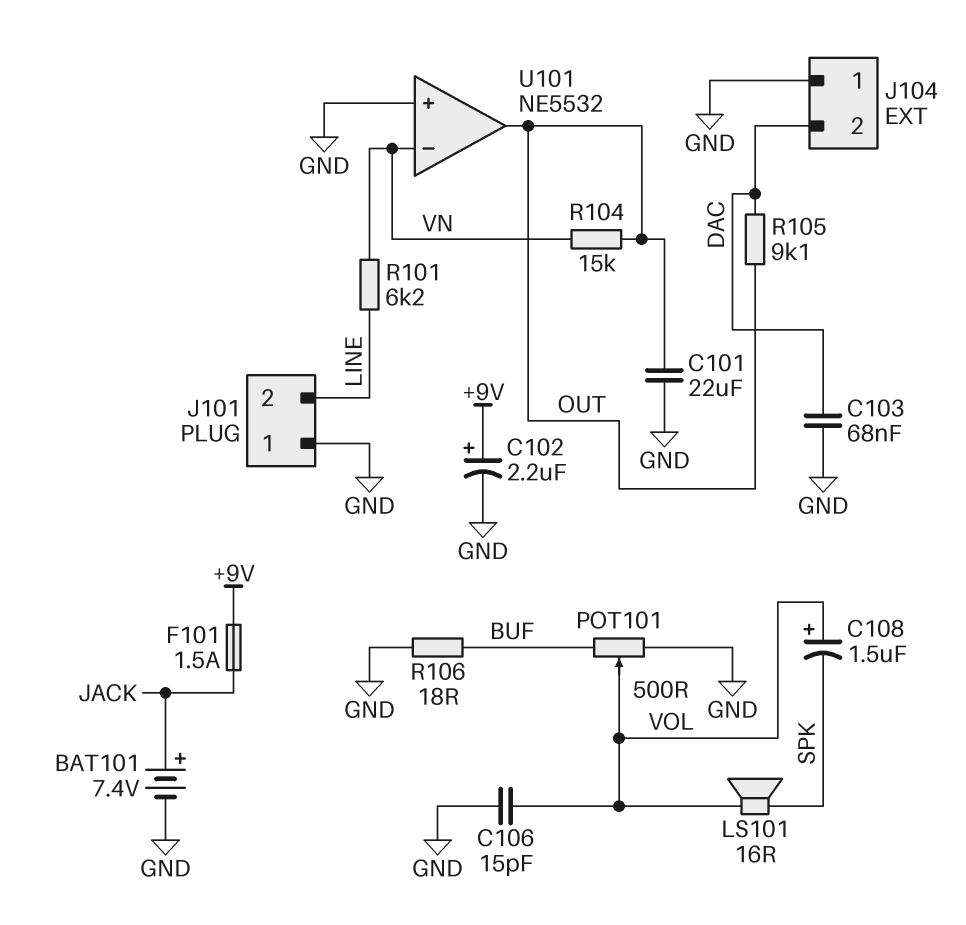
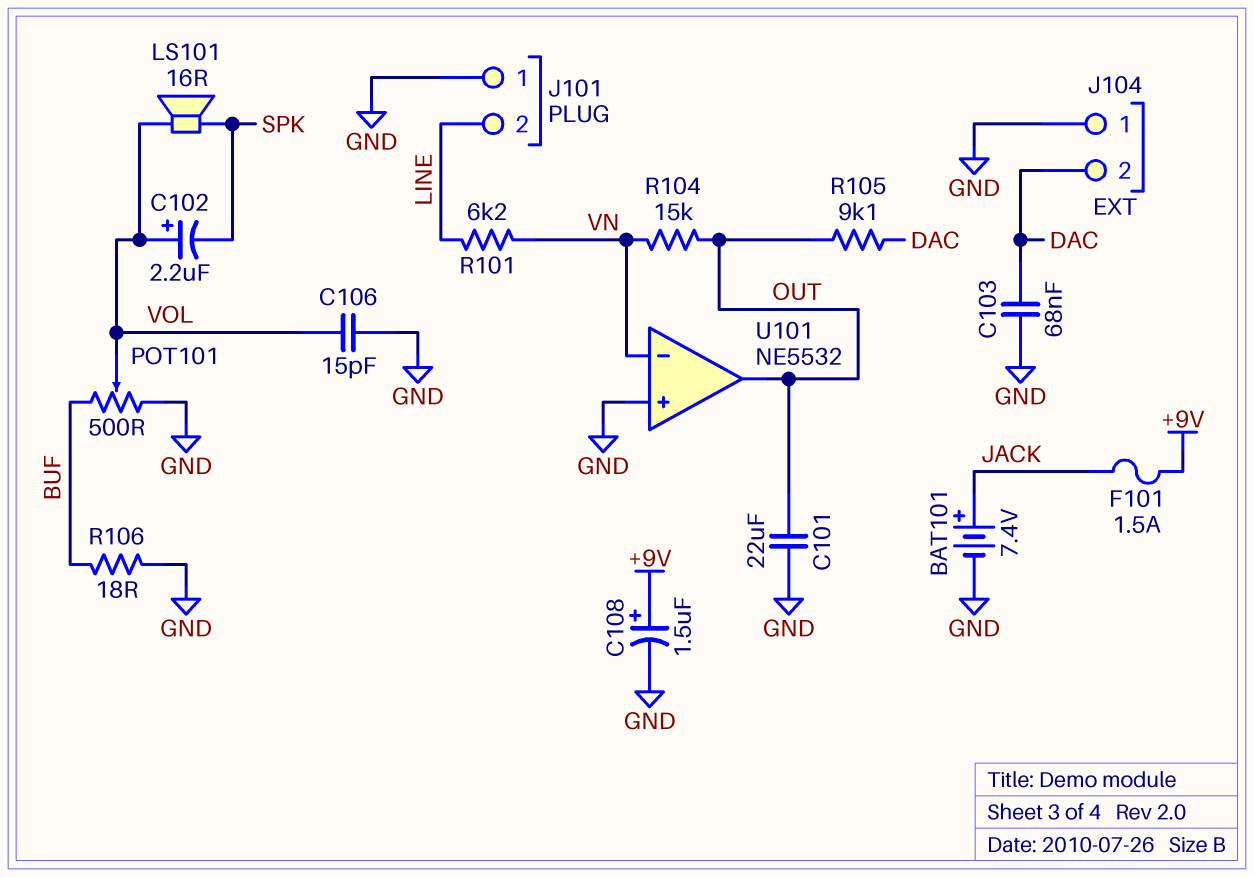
C102: 2.2uF (plus +9V, minus GND) -> 2.2uF (plus VOL, minus SPK)
C108: 1.5uF (plus VOL, minus SPK) -> 1.5uF (plus +9V, minus GND)

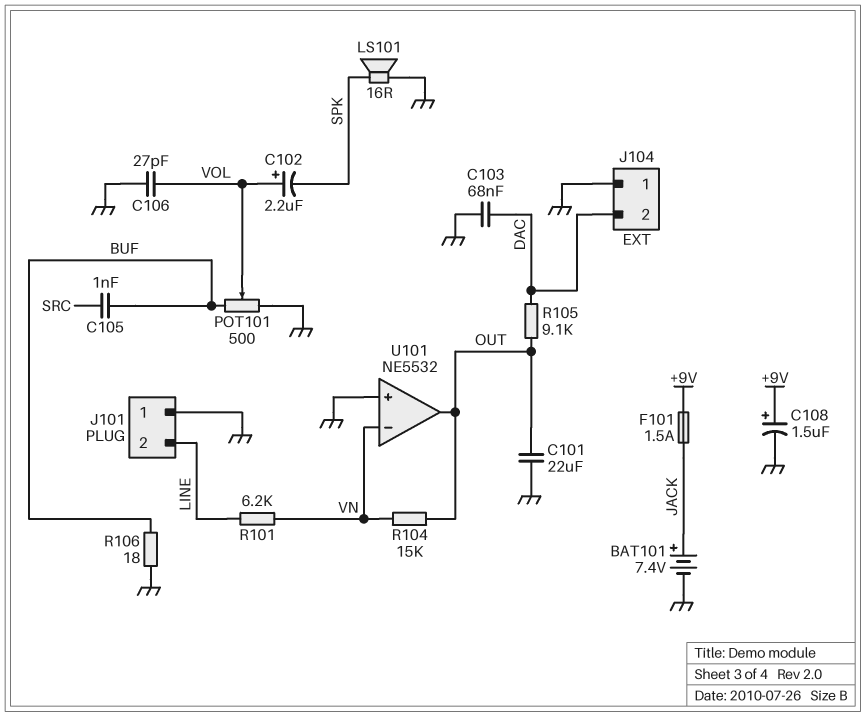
C105: none -> 1nF (BUF, SRC)
C106: 15pF (GND, VOL) -> 27pF (GND, VOL)
LS101: speaker 16R (SPK, VOL) -> speaker 16R (GND, SPK)

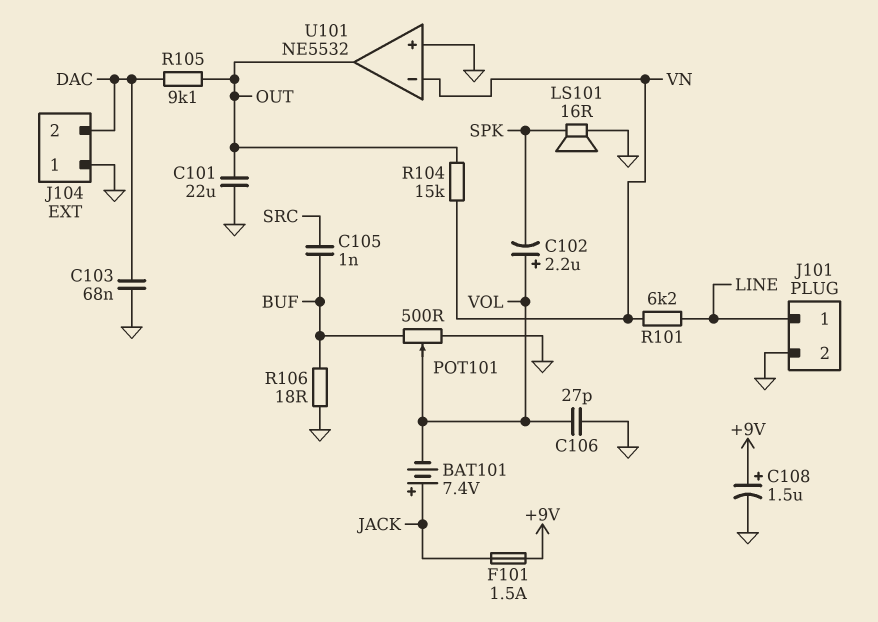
BAT101: 7.4V (plus JACK, minus GND) -> 7.4V (plus JACK, minus VOL)
J101 pin 1: GND -> LINE
J101 pin 2: LINE -> GND

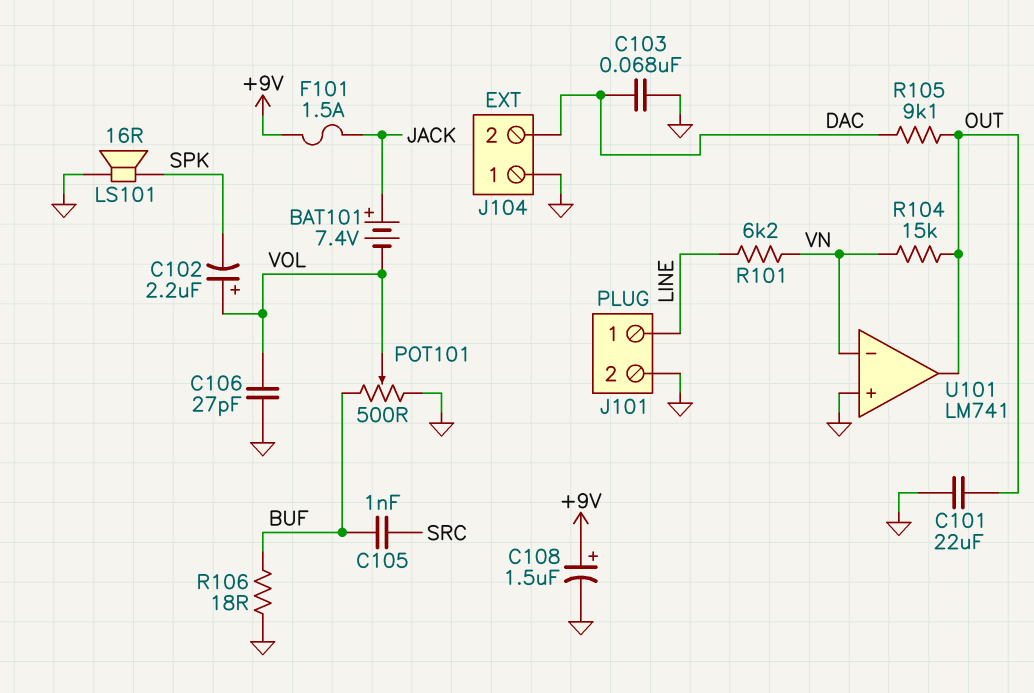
U101: NE5532 -> LM741

